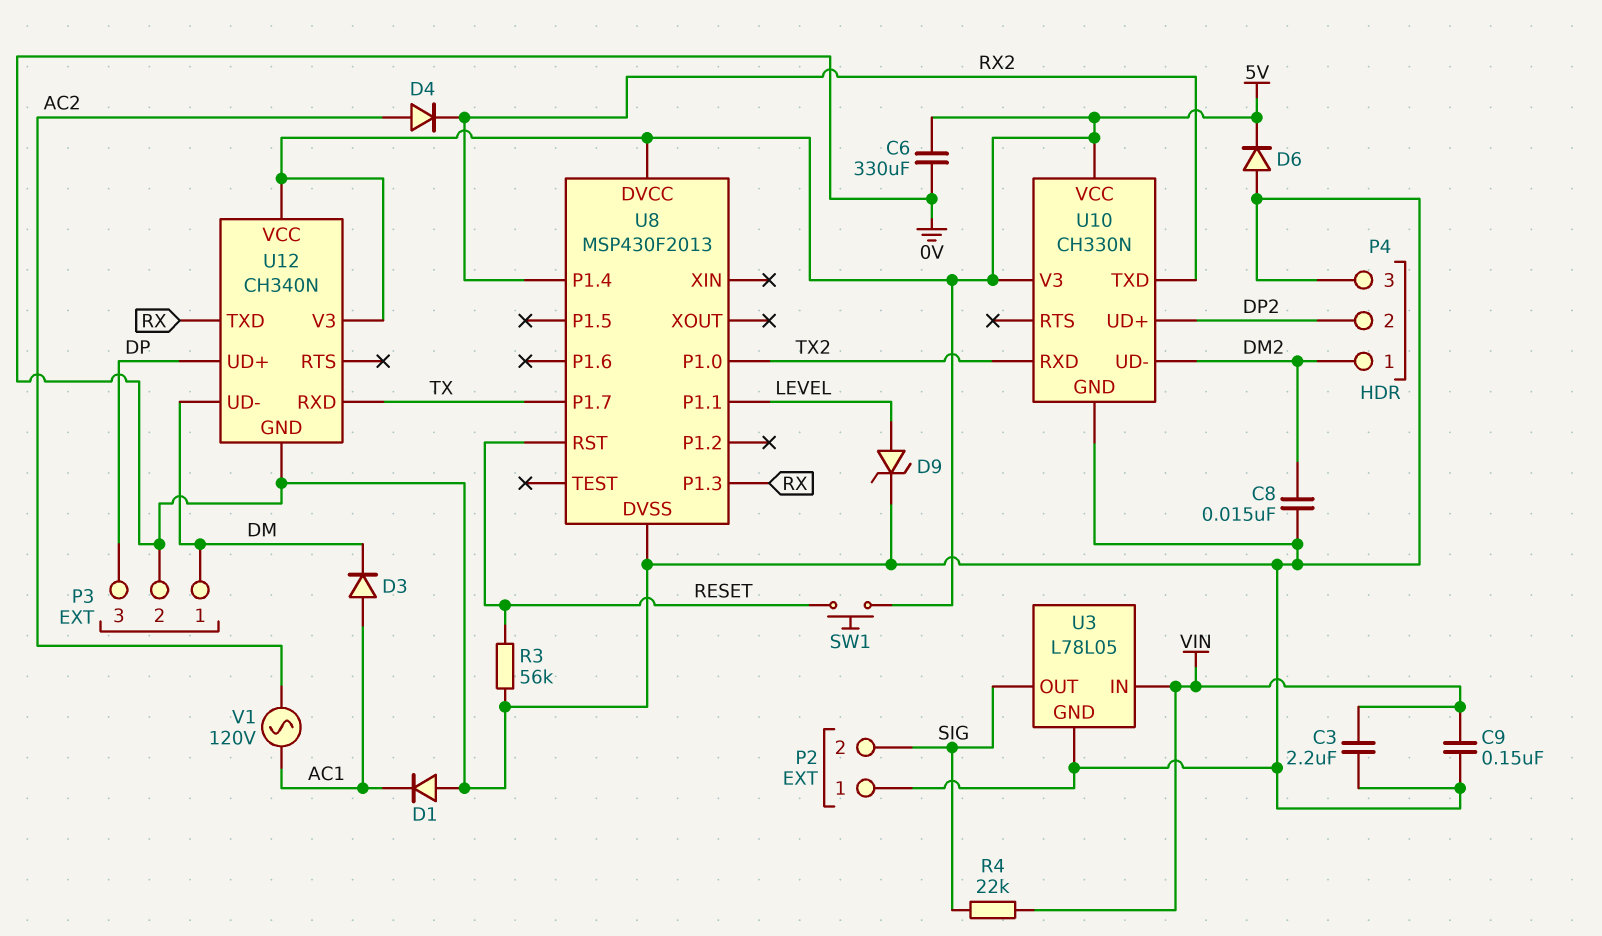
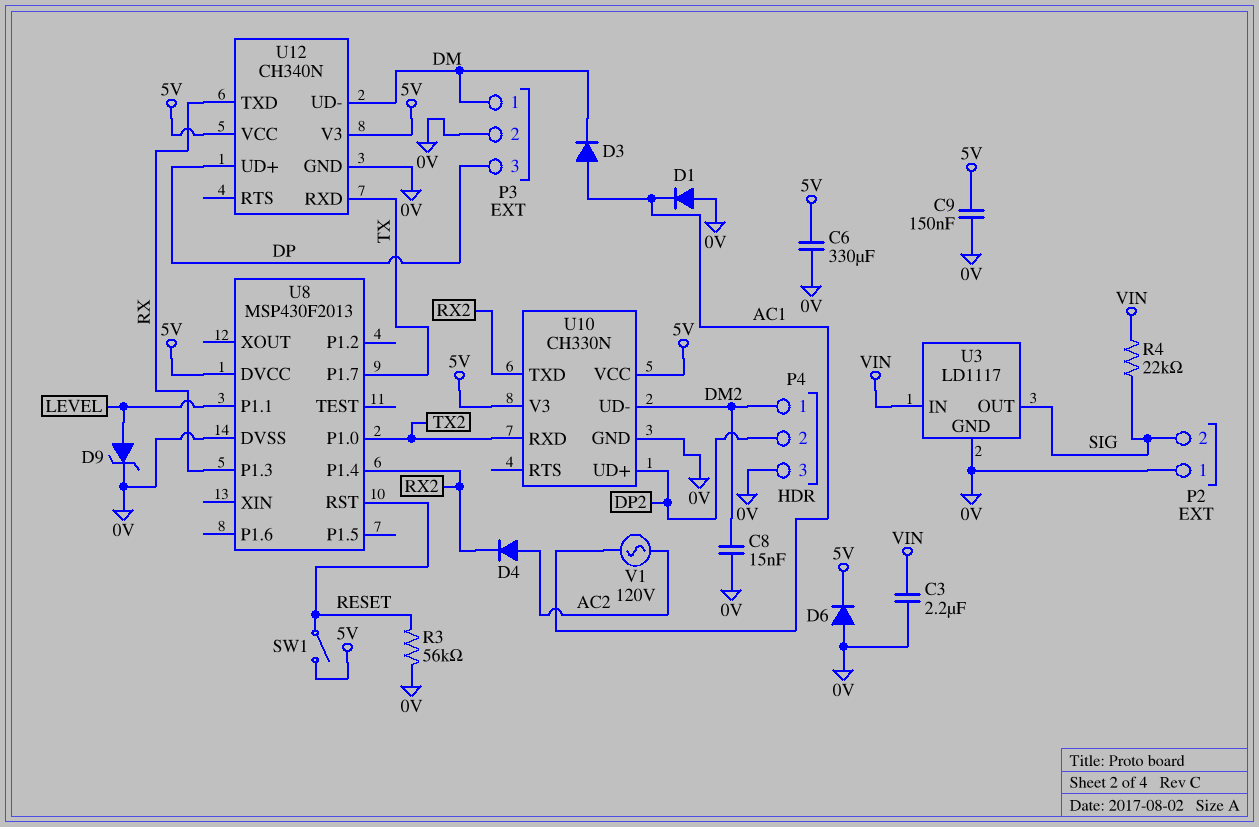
C9: 150nF (0V, VIN) -> 150nF (0V, 5V)
SW1: button (5V, RESET) -> switch (5V, RESET)
U3: L78L05 -> LD1117

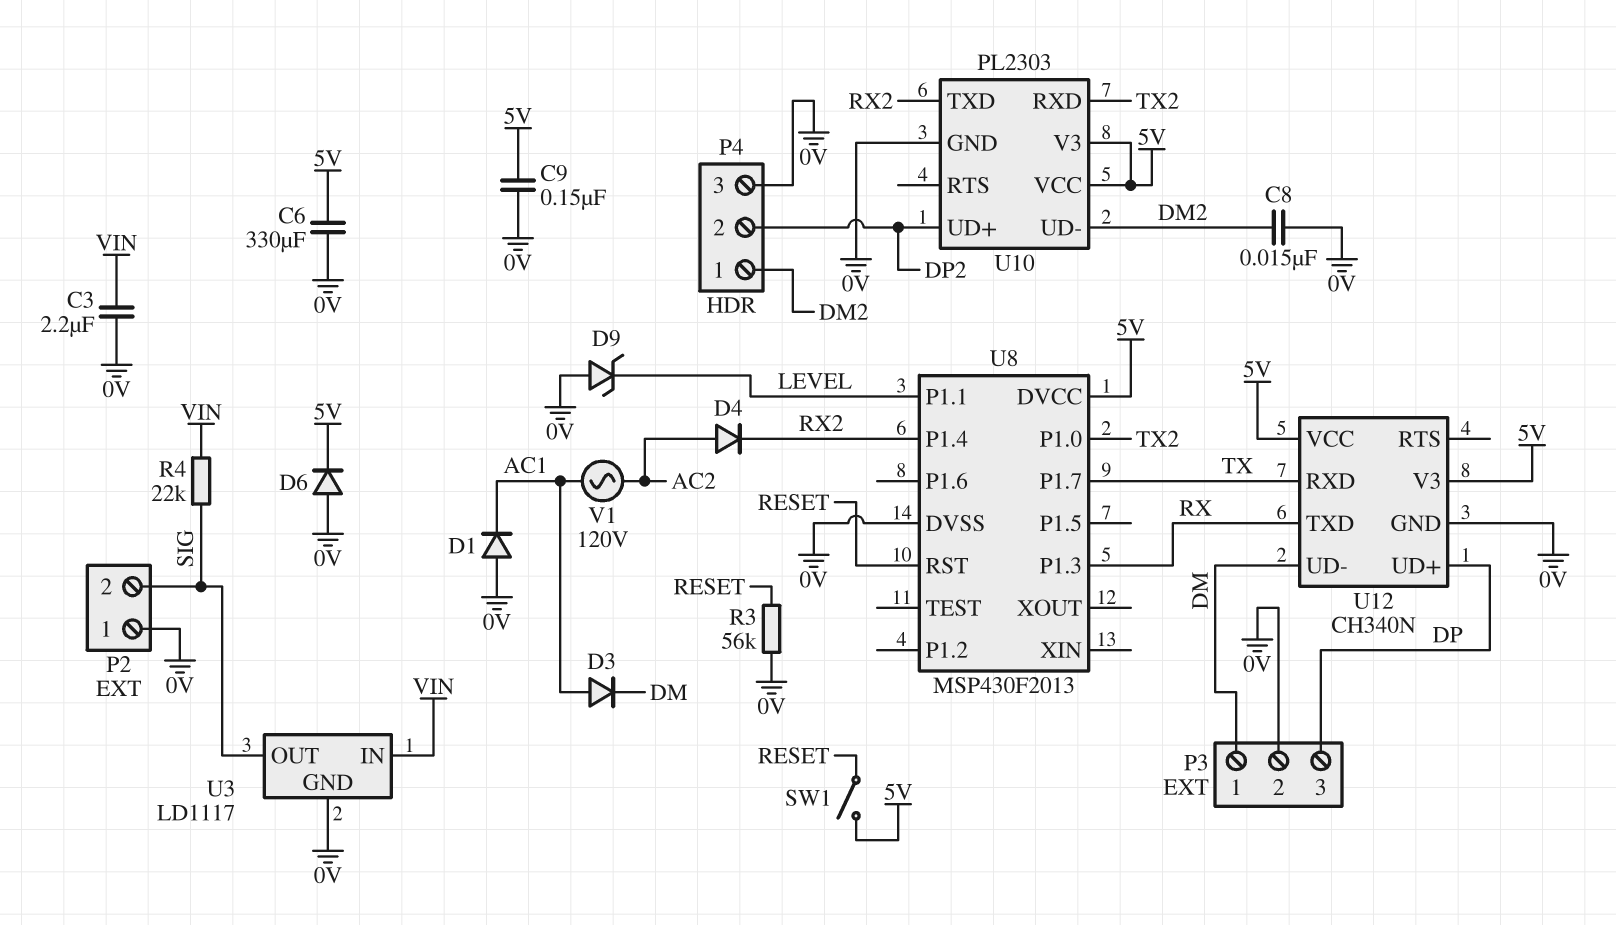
D9: zener (A LEVEL, K 0V) -> zener (A 0V, K LEVEL)
U10: CH330N -> PL2303

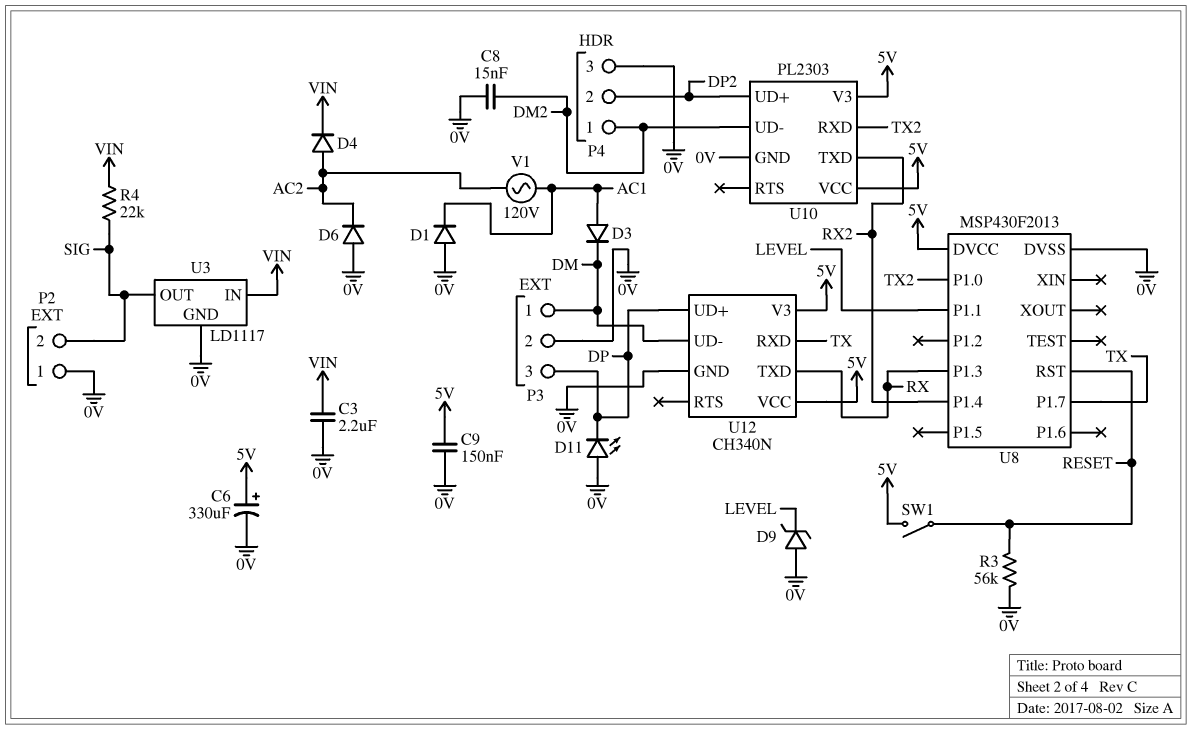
C6: 330uF (0V, 5V) -> 330uF (plus 5V, minus 0V)
D4: diode (A AC2, K RX2) -> diode (A AC2, K VIN)
D6: diode (A 0V, K 5V) -> diode (A 0V, K AC2)
D11: none -> LED (A 0V, K DP)

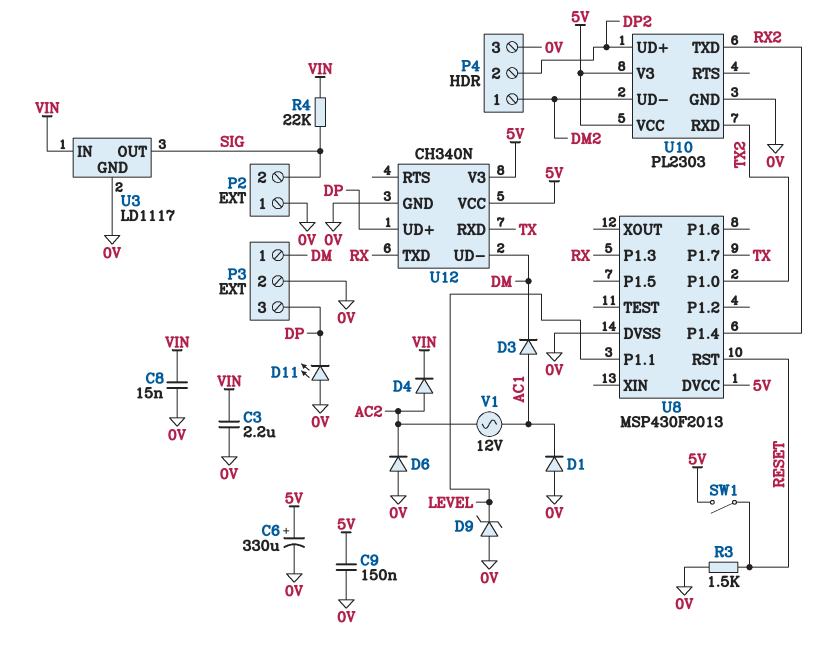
C8: 15nF (0V, DM2) -> 15nF (0V, VIN)
R3: 56k (0V, RESET) -> 1.5k (0V, RESET)
V1: AC 120V (AC1, AC2) -> AC 12V (AC1, AC2)

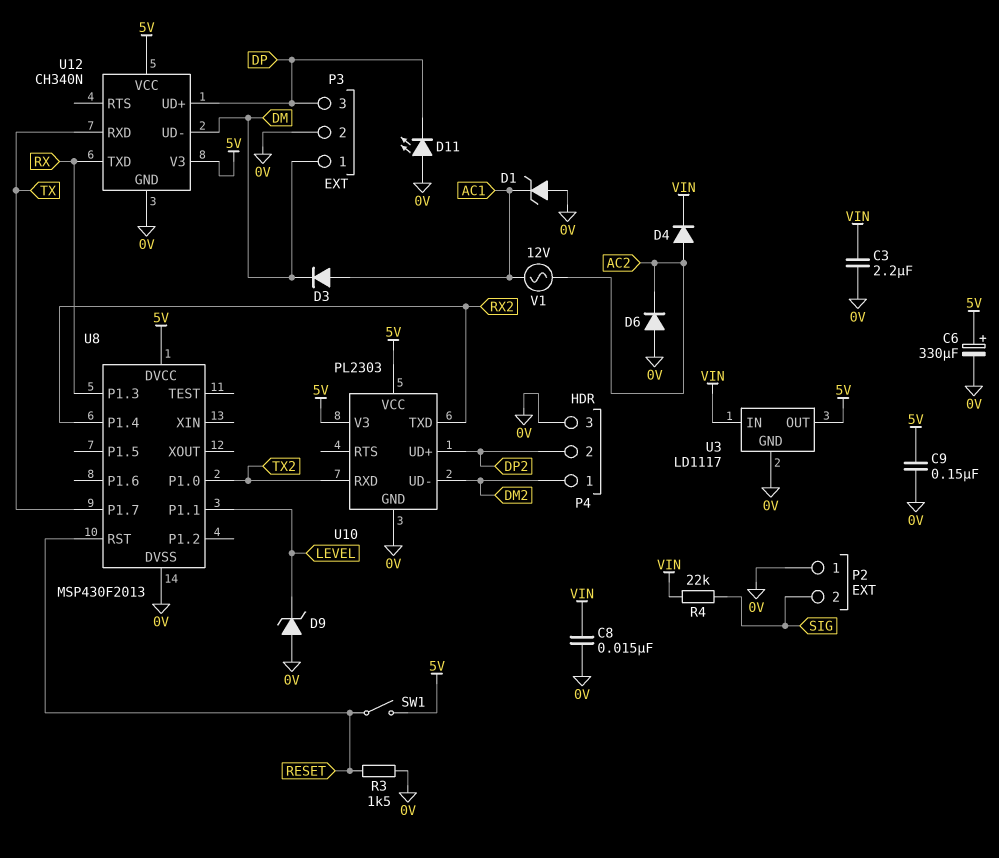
D1: diode (A 0V, K AC1) -> zener (A 0V, K AC1)
U3 pin OUT: SIG -> 5V

